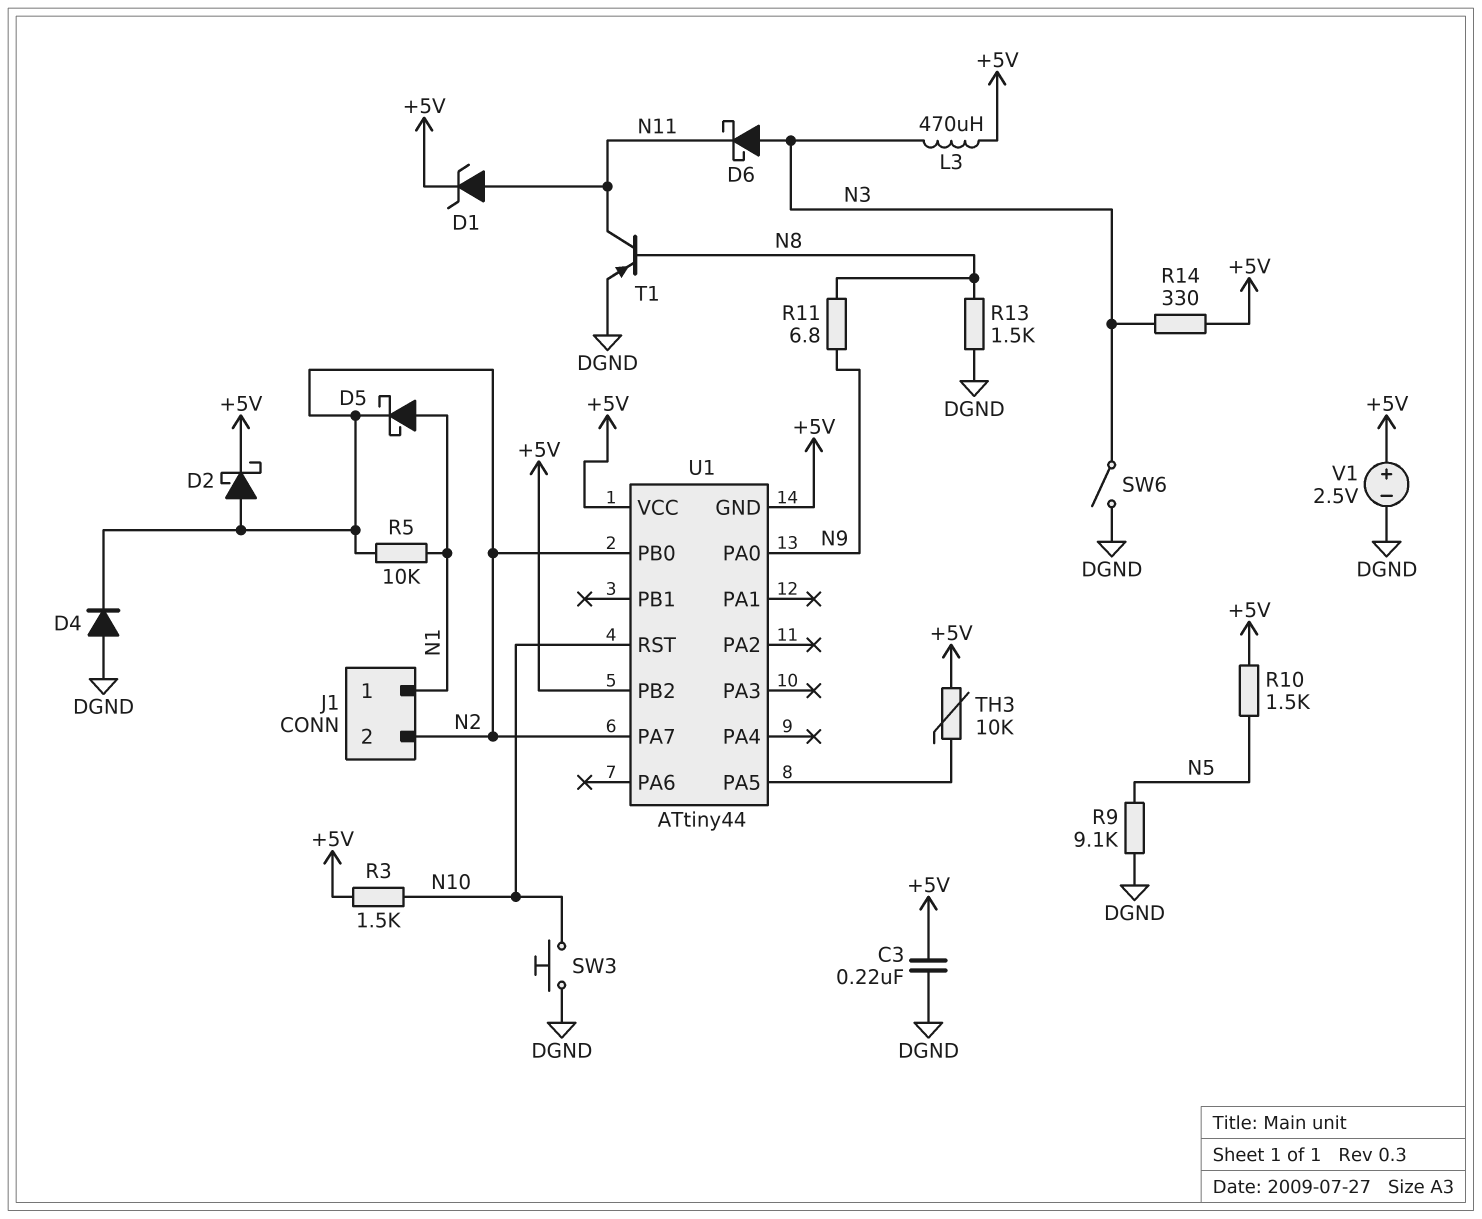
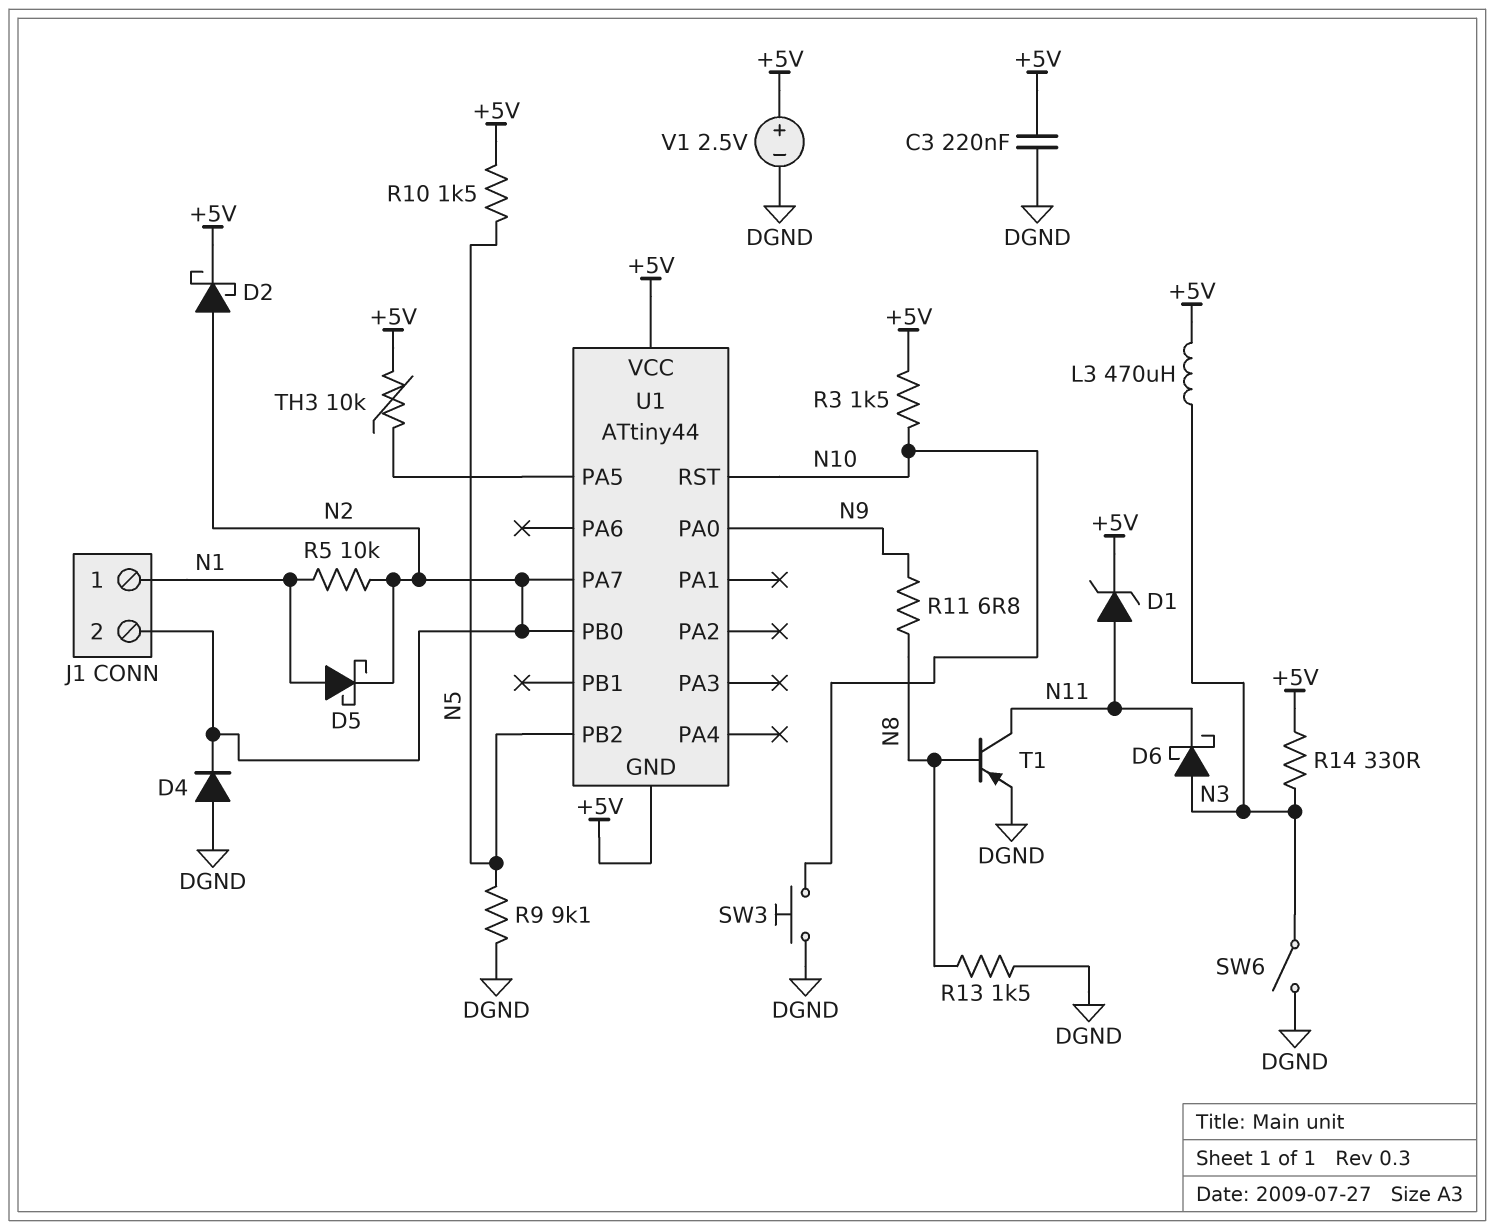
U1 pin PB2: +5V -> N5

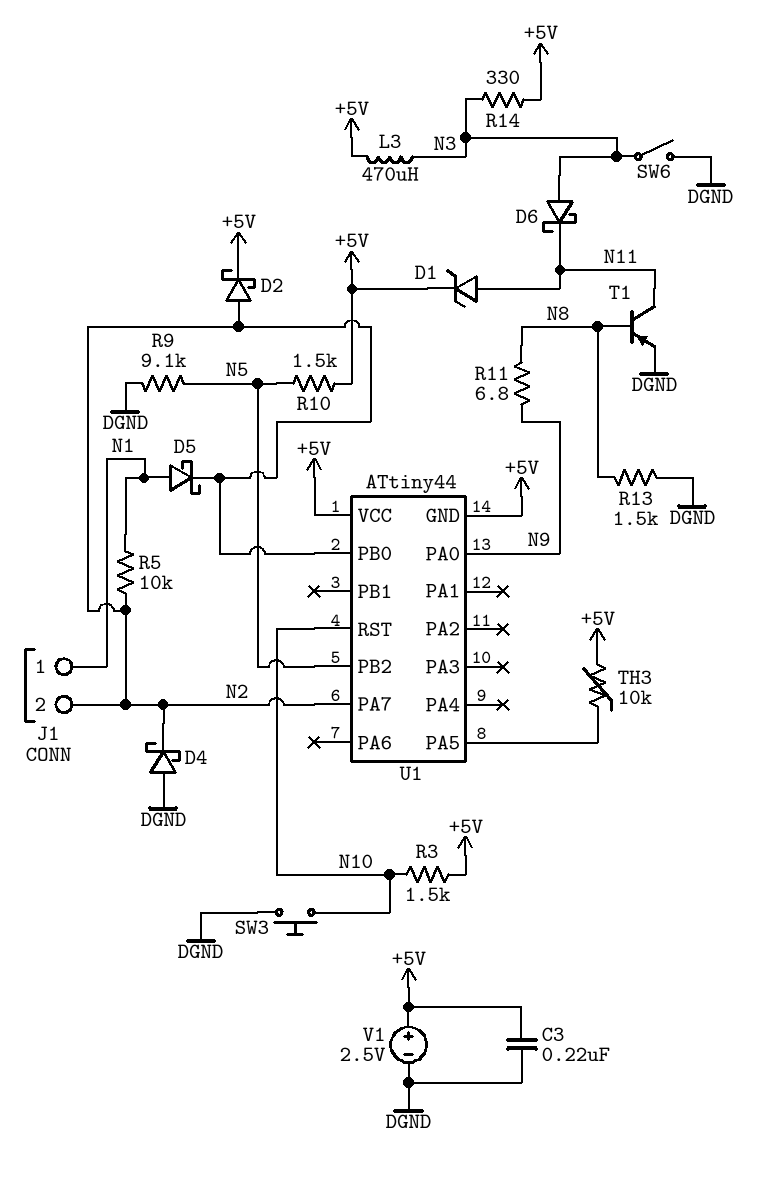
D4: diode (A DGND, K N2) -> schottky (A DGND, K N2)

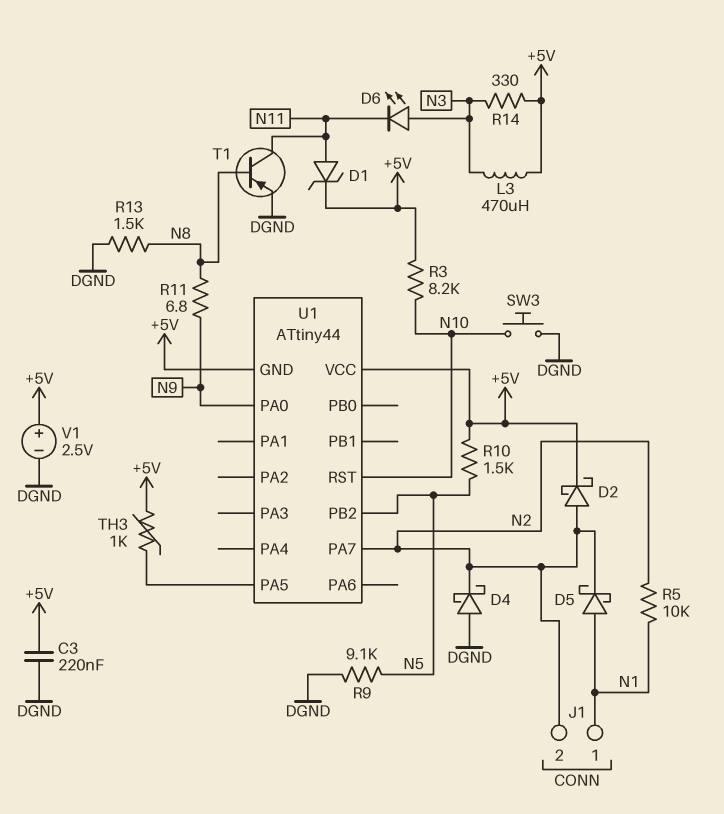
D6: schottky (A N3, K N11) -> LED (A N3, K N11)
R3: 1.5k (+5V, N10) -> 8.2k (+5V, N10)
SW6: switch (DGND, N3) -> none
TH3: 10k (+5V, U1/PA5) -> 1k (+5V, U1/PA5)
U1 pin PB0: N2 -> none

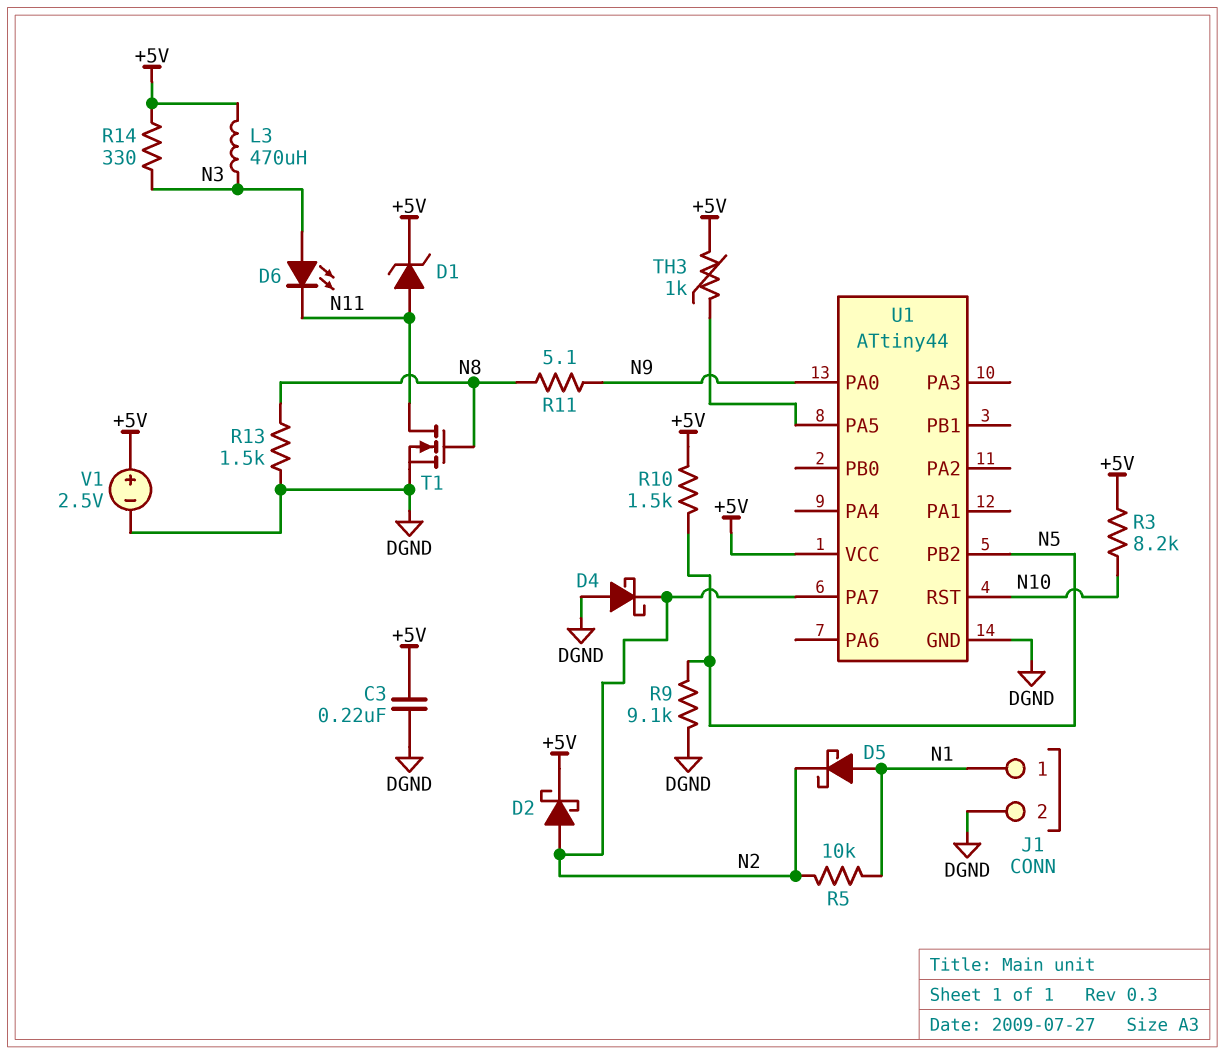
J1 pin 2: N2 -> DGND
R11: 6.8 (N8, N9) -> 5.1 (N8, N9)
SW3: button (DGND, N10) -> none
T1: PNP (B N8, C N11, E DGND) -> NMOS (G N8, D N11, S DGND)
U1 pin GND: +5V -> DGND

